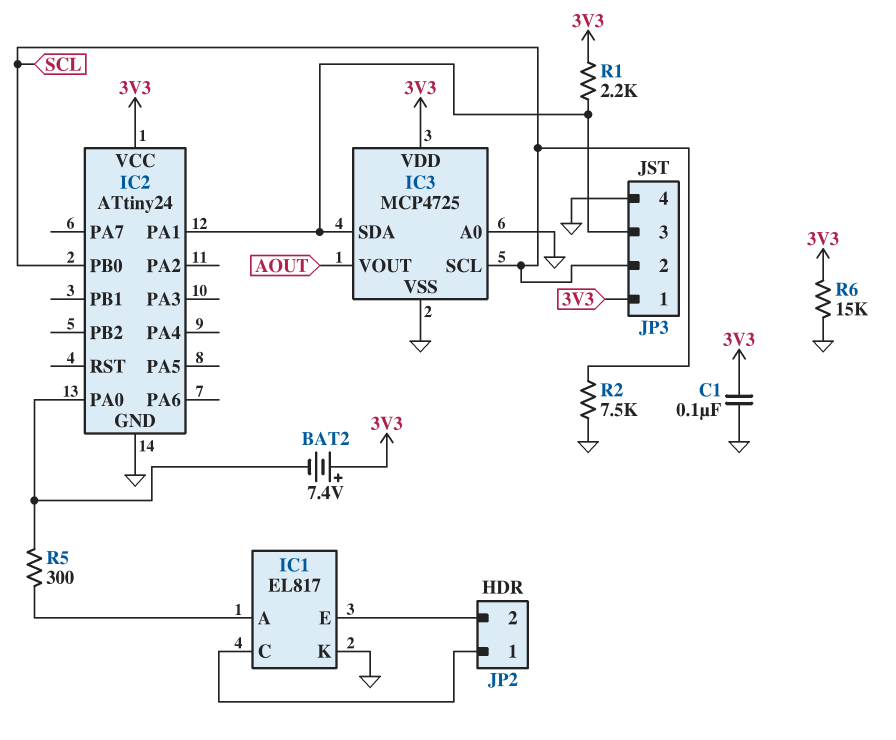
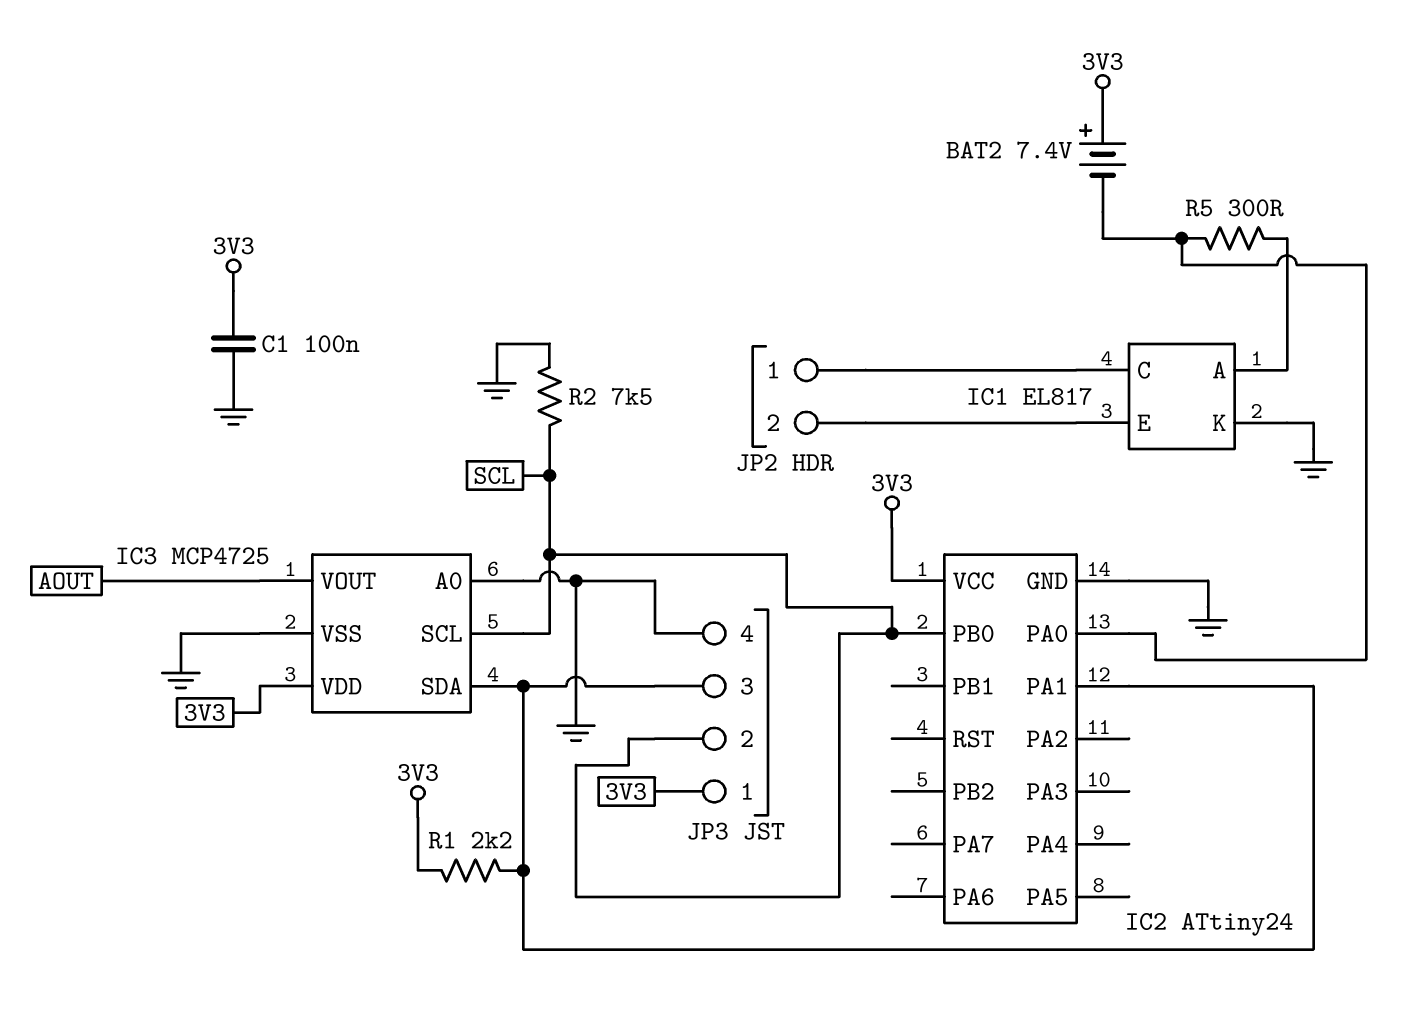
R6: 15k (3V3, GND) -> none

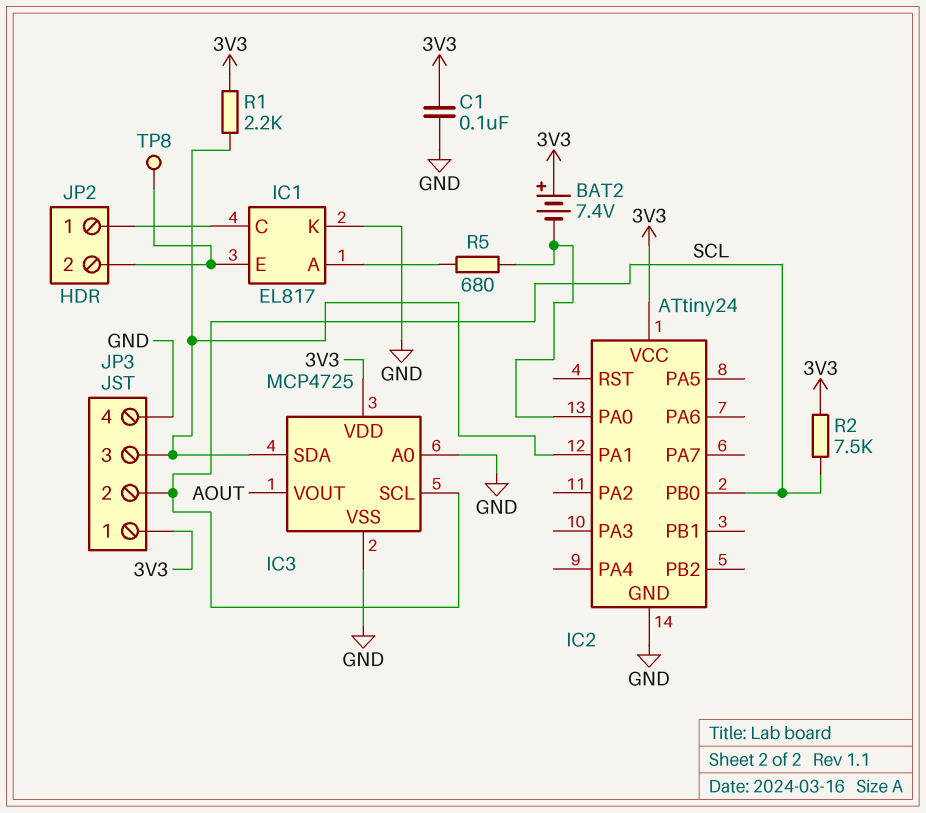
R2: 7.5k (GND, SCL) -> 7.5k (3V3, SCL)
R5: 300 (IC1/A, IC2/PA0) -> 680 (IC1/A, IC2/PA0)
TP8: none -> test point (IC1/E)

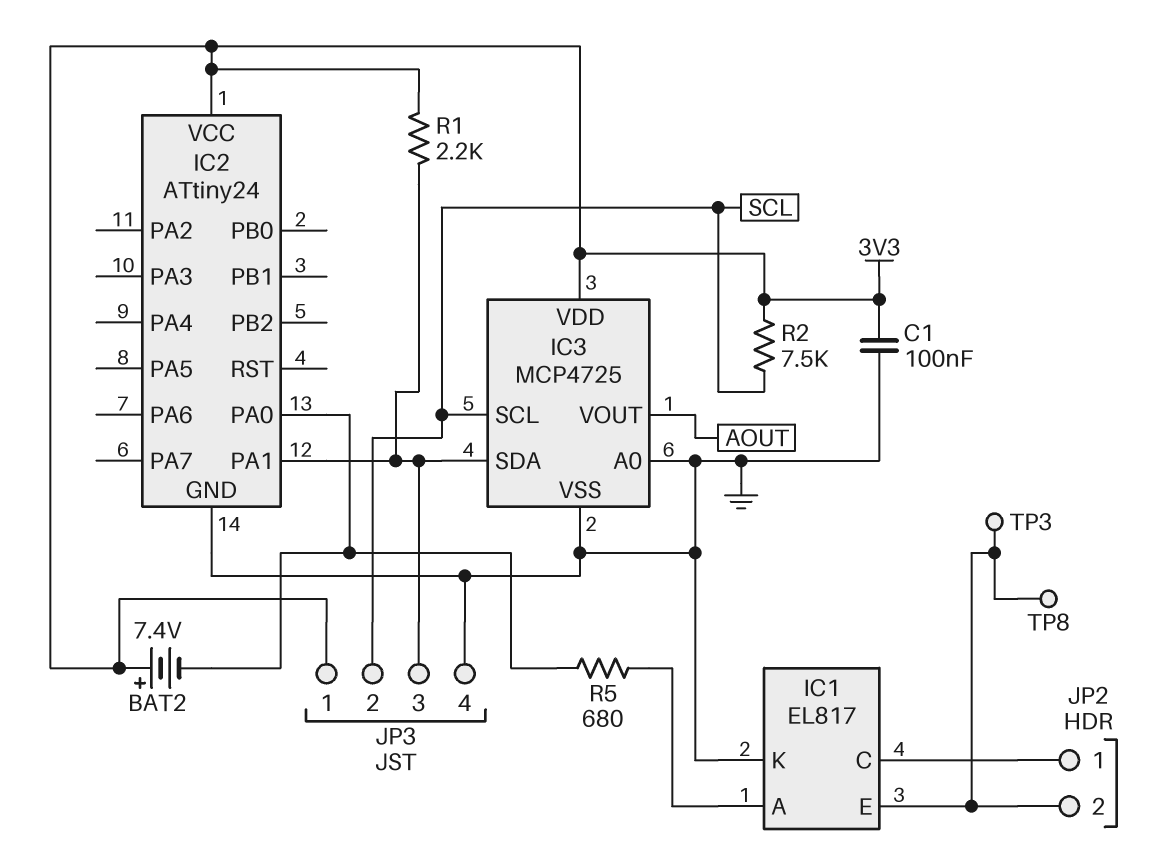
IC2 pin PB0: SCL -> none
TP3: none -> test point (IC1/E)

